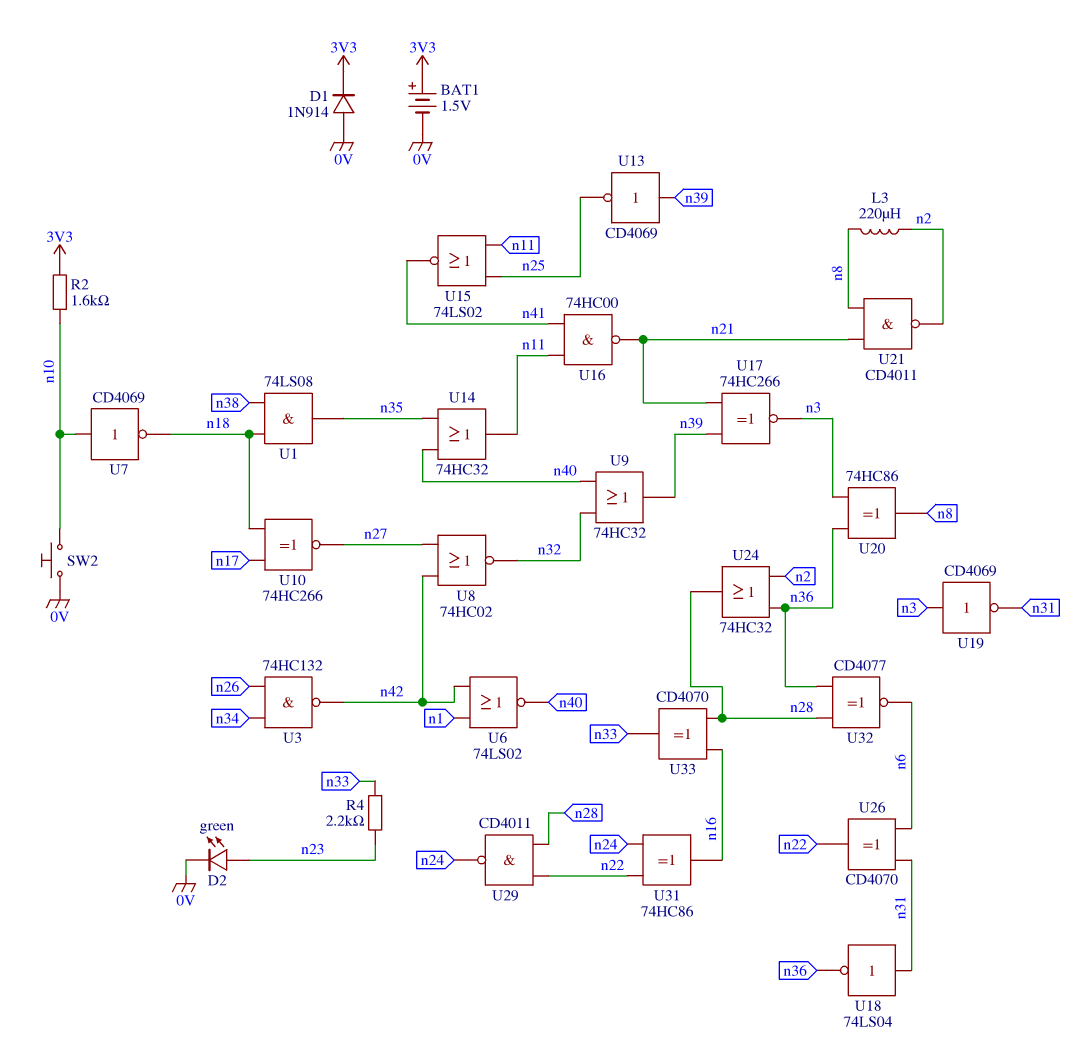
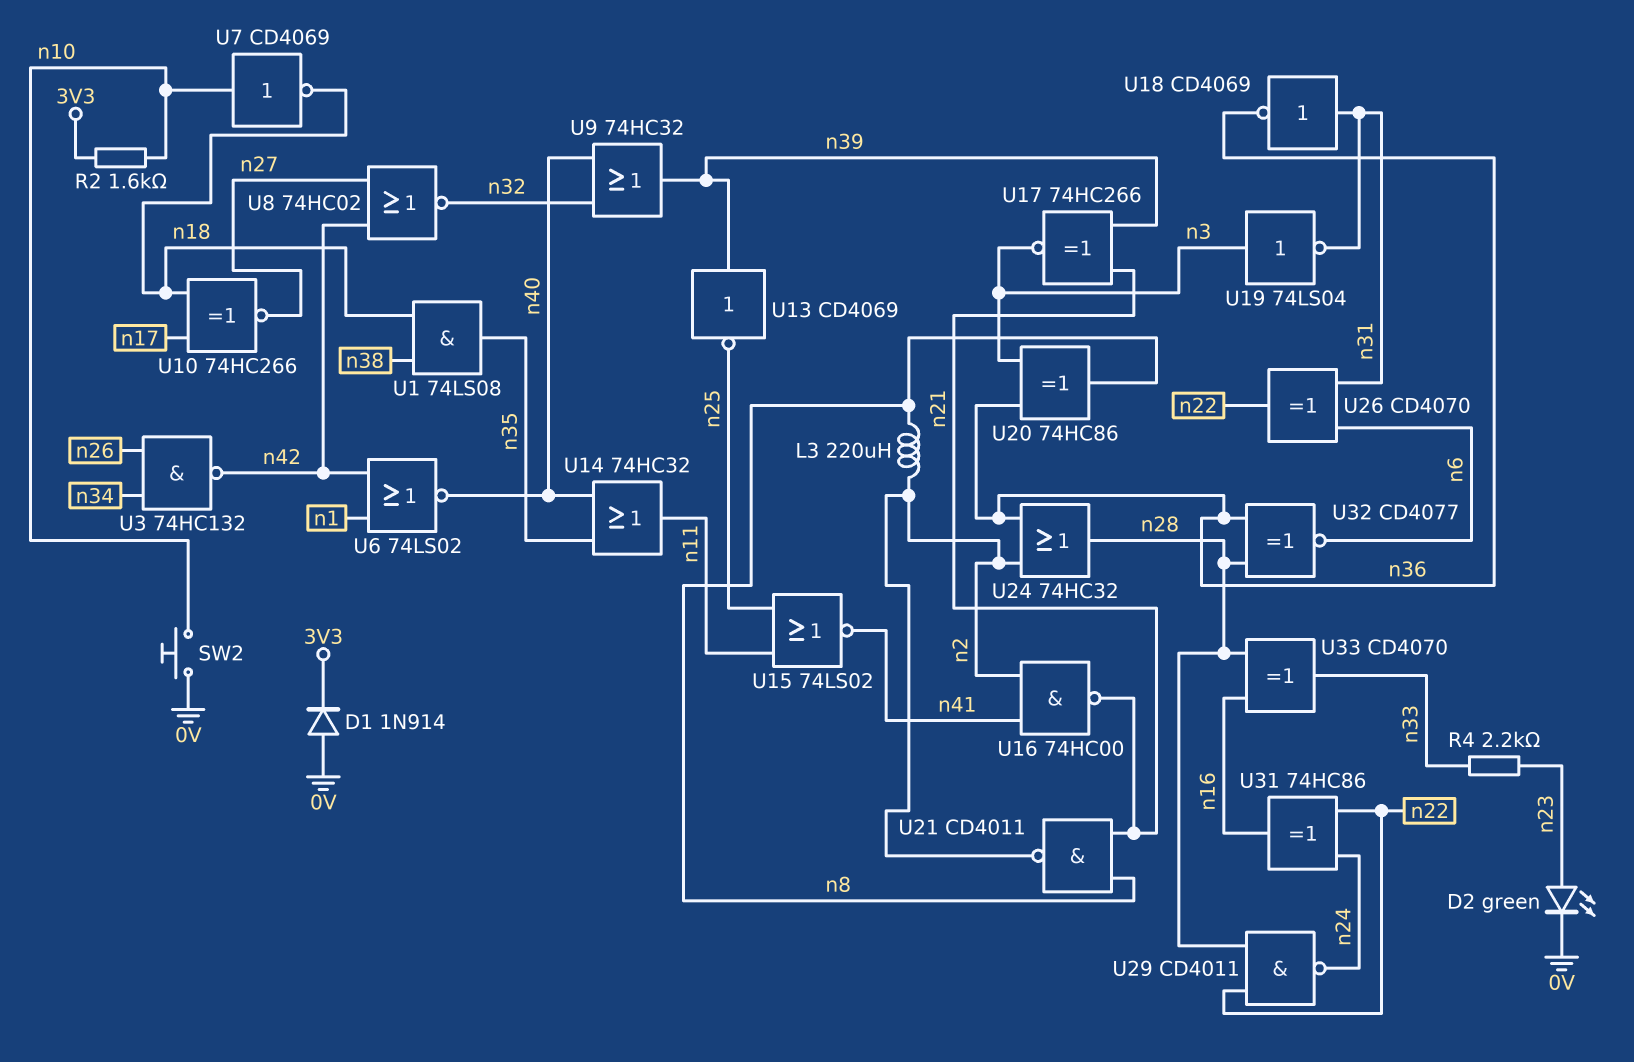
BAT1: 1.5V (plus 3V3, minus 0V) -> none
U16: NAND 74HC00 (in n11, in n41, out n21) -> NAND 74HC00 (in n2, in n41, out n21)
U18: NOT 74LS04 (in n31, out n36) -> NOT CD4069 (in n31, out n36)
U19: NOT CD4069 (in n3, out n31) -> NOT 74LS04 (in n3, out n31)

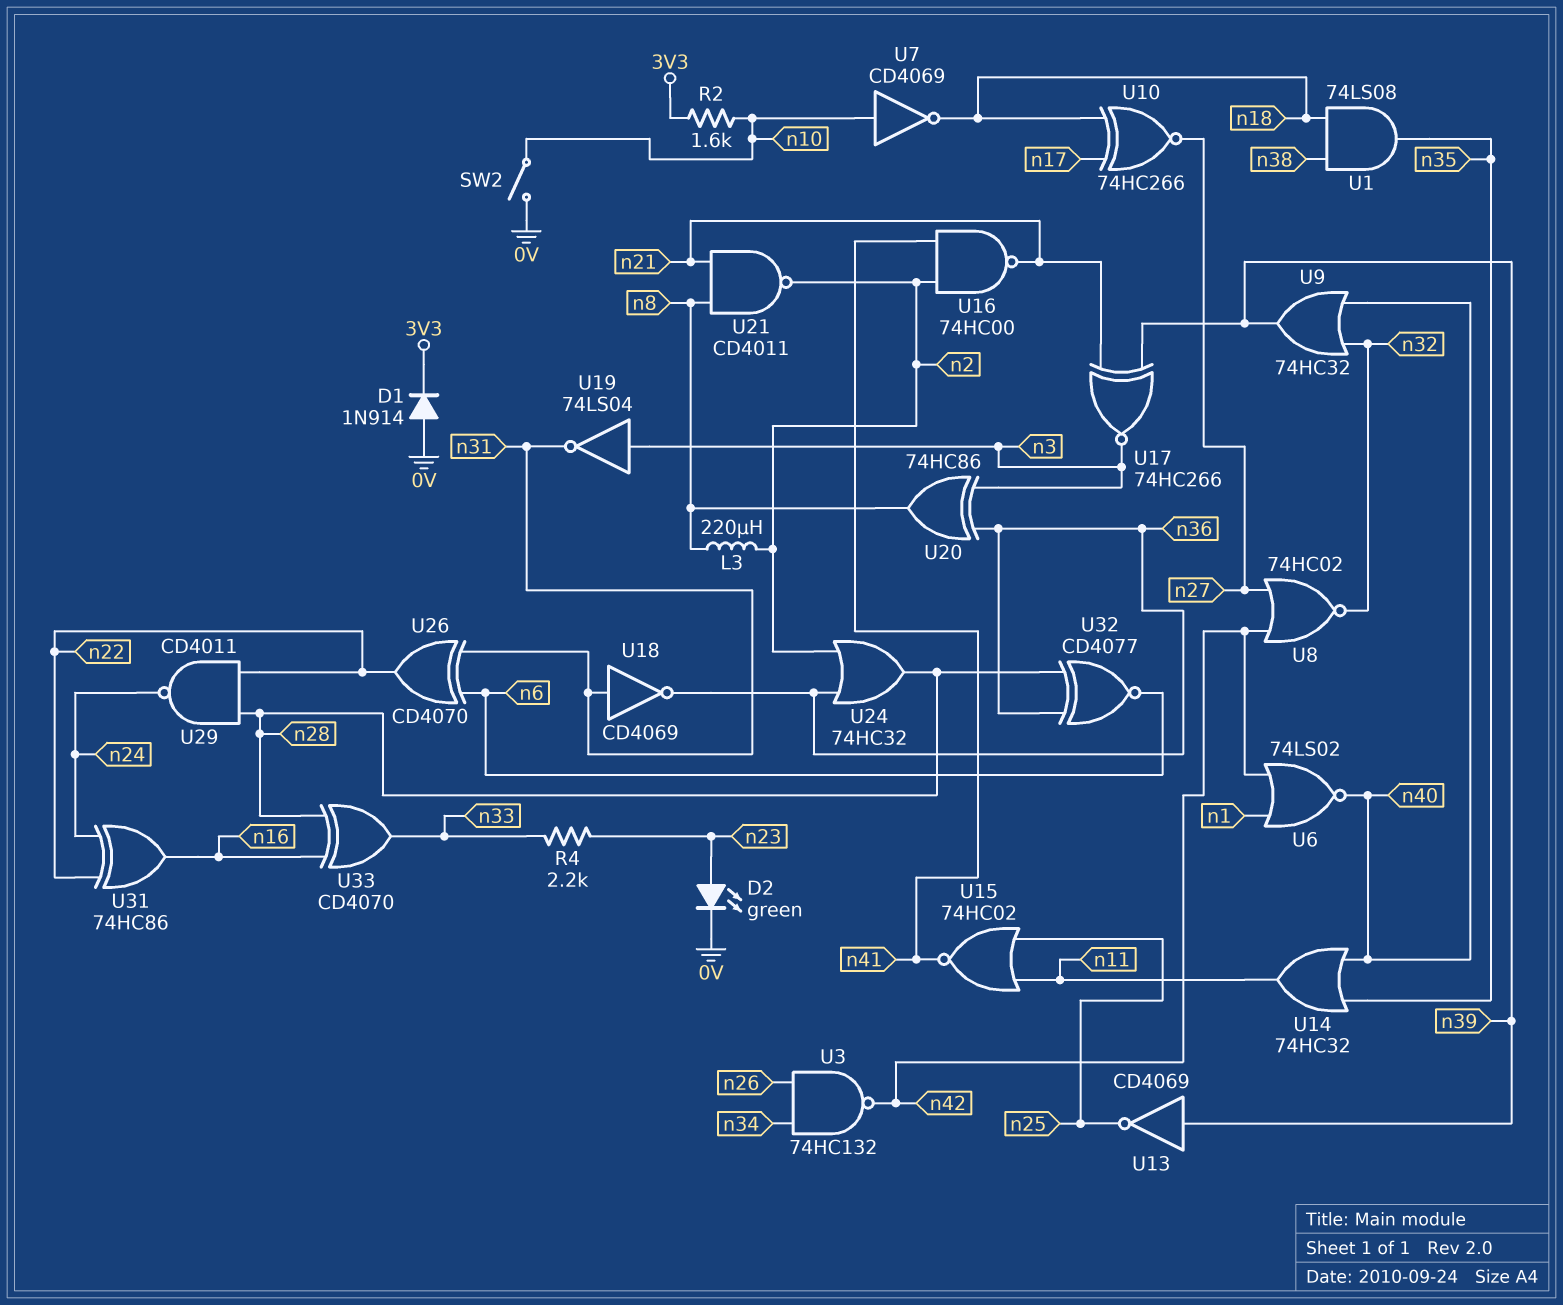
SW2: button (0V, n10) -> switch (0V, n10)
U15: NOR 74LS02 (in n11, in n25, out n41) -> NOR 74HC02 (in n11, in n25, out n41)

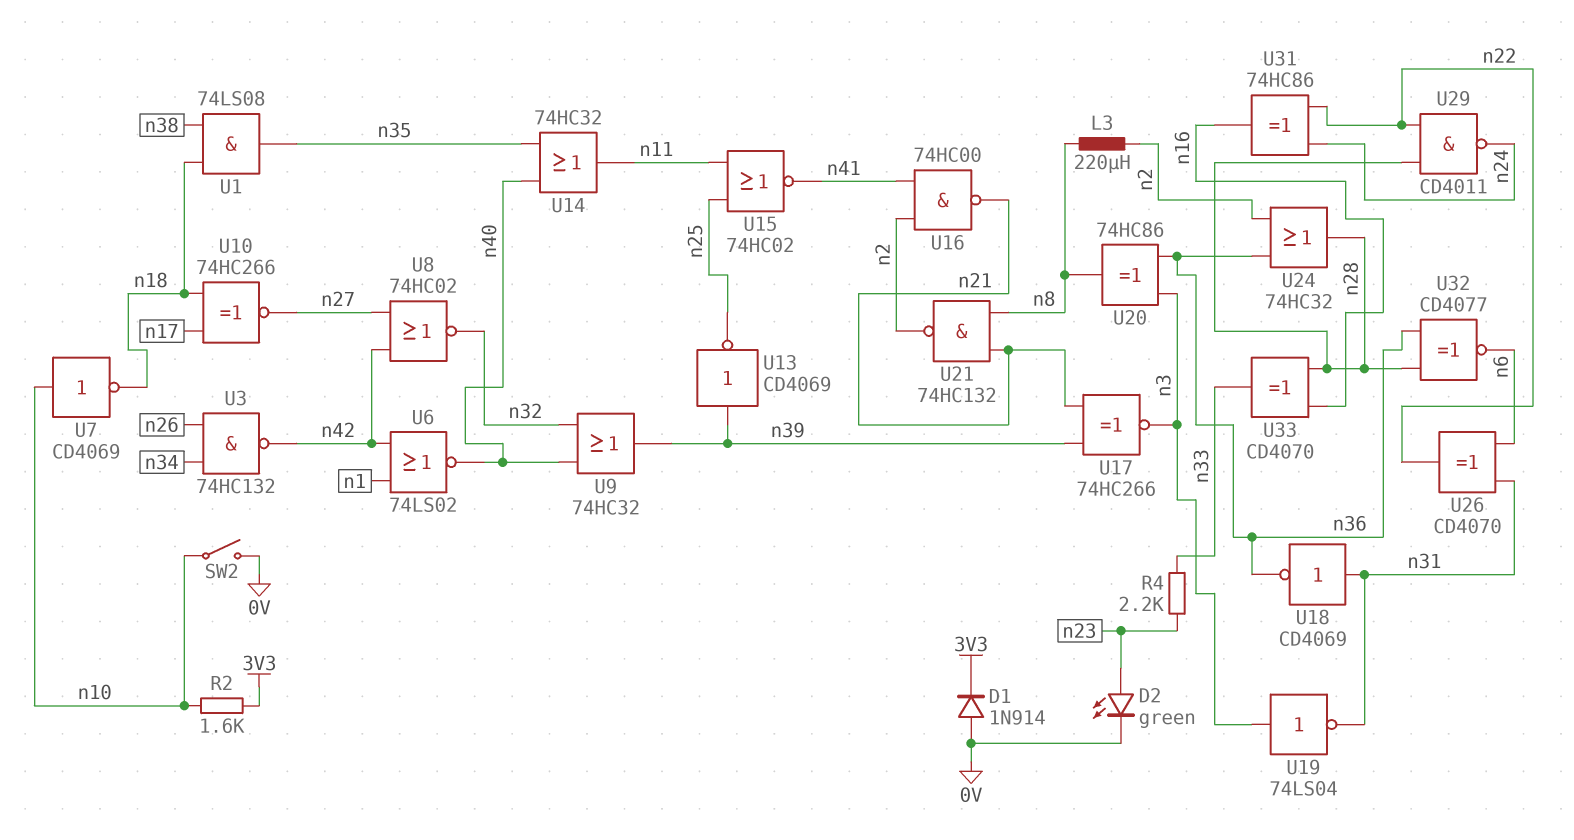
U21: NAND CD4011 (in n8, in n21, out n2) -> NAND 74HC132 (in n8, in n21, out n2)

